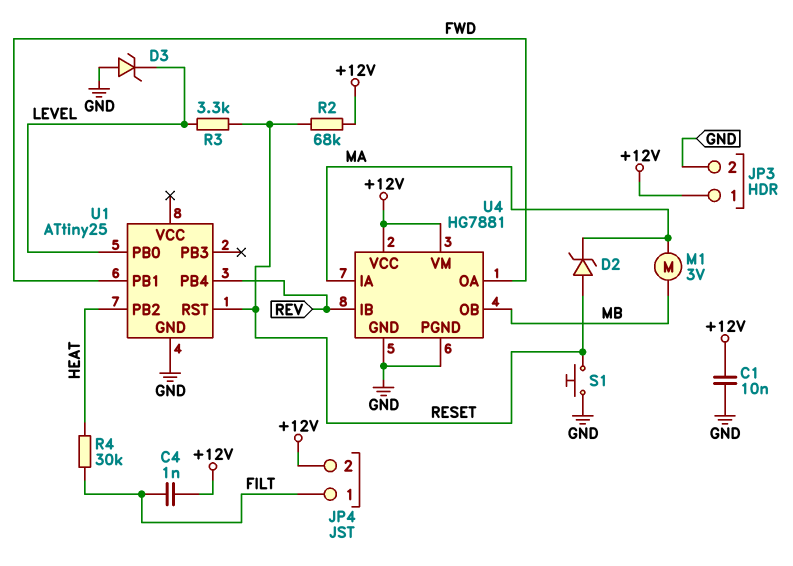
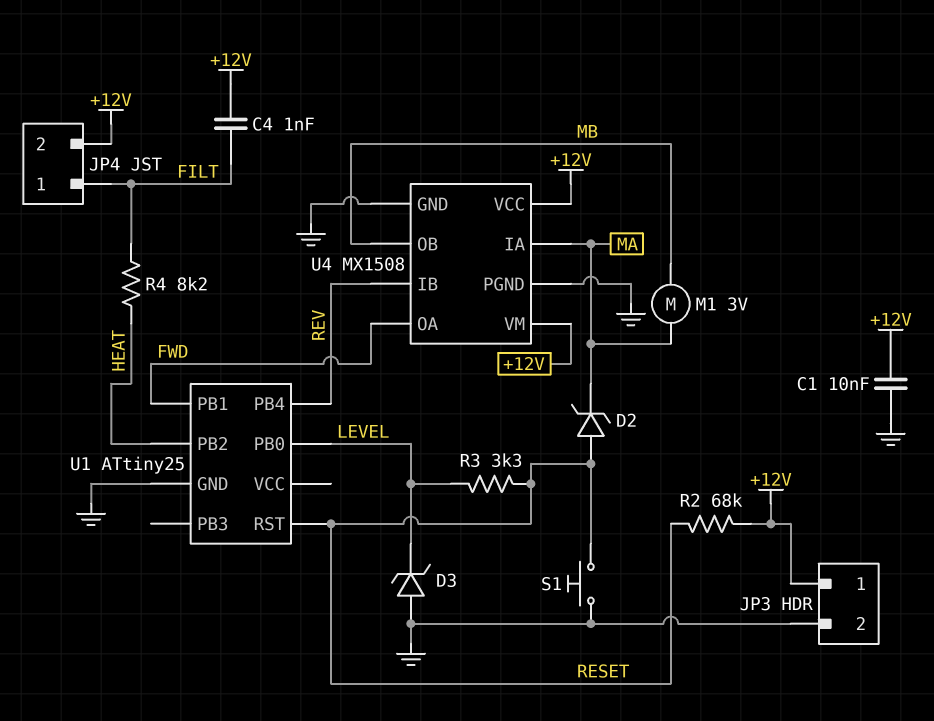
R4: 30k (FILT, HEAT) -> 8.2k (FILT, HEAT)
U4: HG7881 -> MX1508

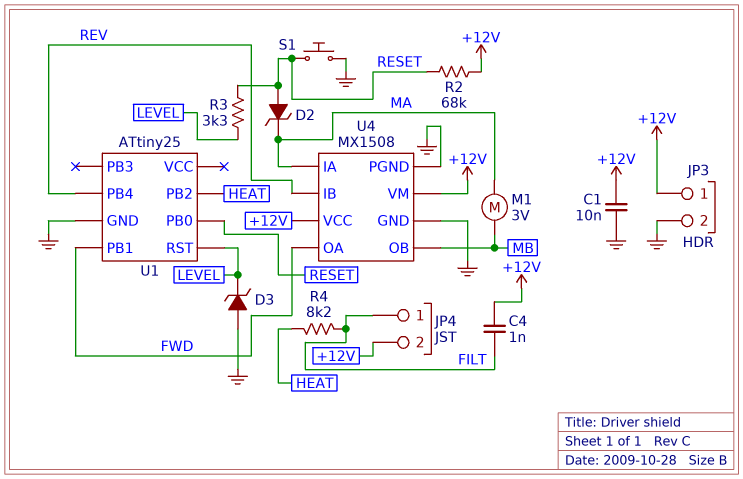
U1 pin PB0: LEVEL -> RESET
U1 pin RST: RESET -> LEVEL

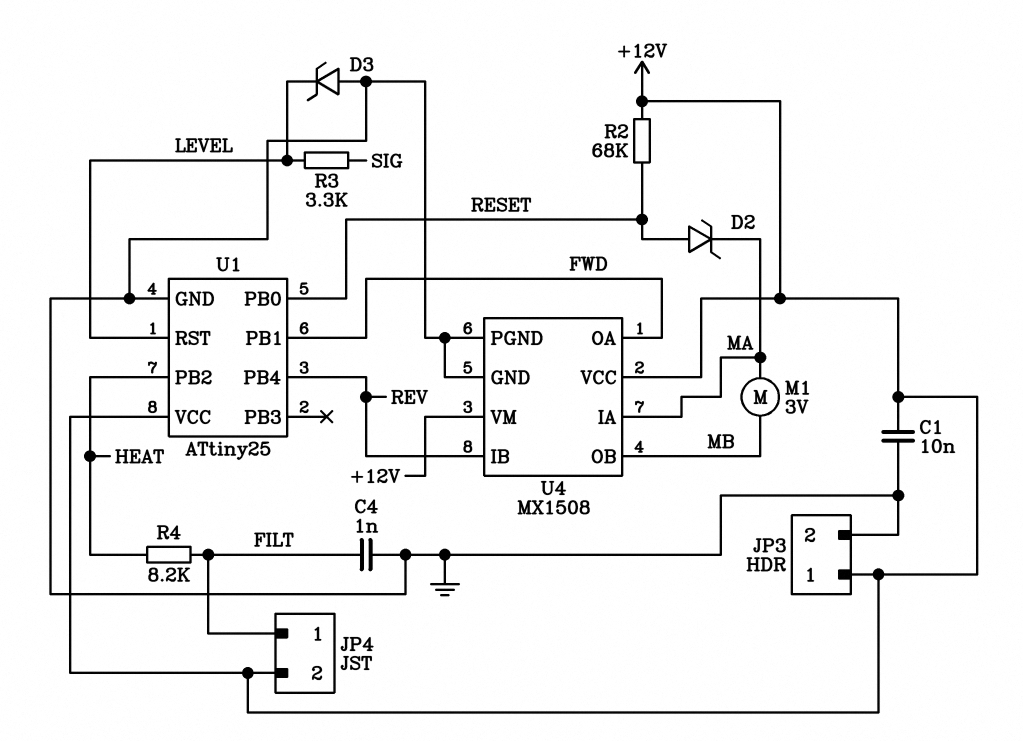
C4: 1nF (+12V, FILT) -> 1nF (FILT, GND)
R3: 3.3k (LEVEL, RESET) -> 3.3k (LEVEL, SIG)
S1: button (GND, RESET) -> none
U1 pin VCC: none -> +12V

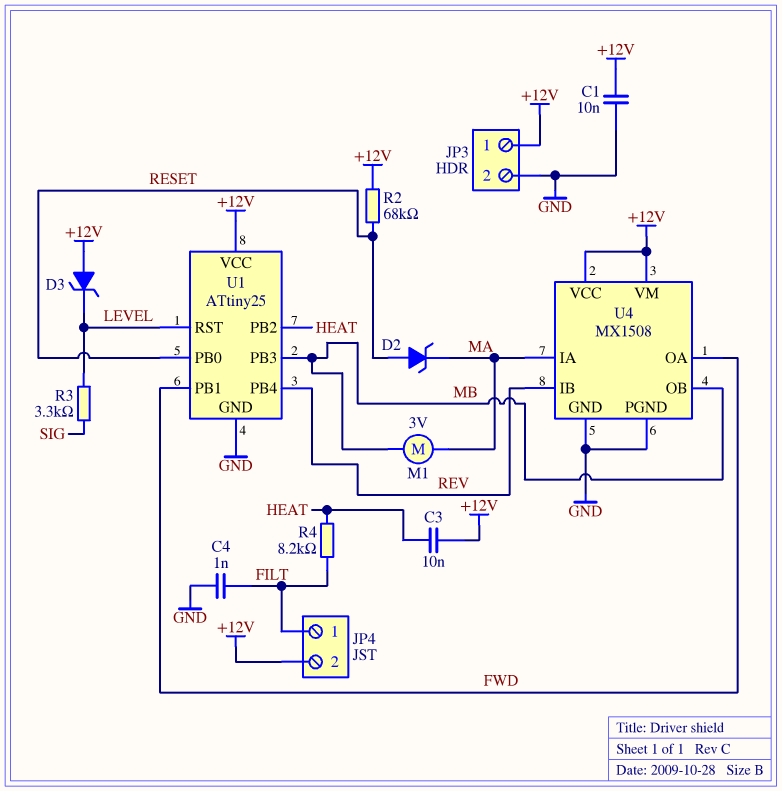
C3: none -> 10nF (+12V, HEAT)
D3: zener (A GND, K LEVEL) -> zener (A +12V, K LEVEL)
U1 pin PB3: none -> MB

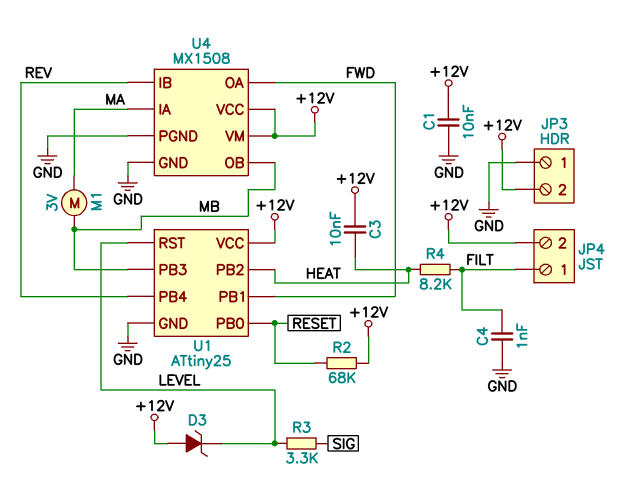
D2: zener (A RESET, K MA) -> none
JP3 pin 1: +12V -> GND
JP3 pin 2: GND -> +12V

